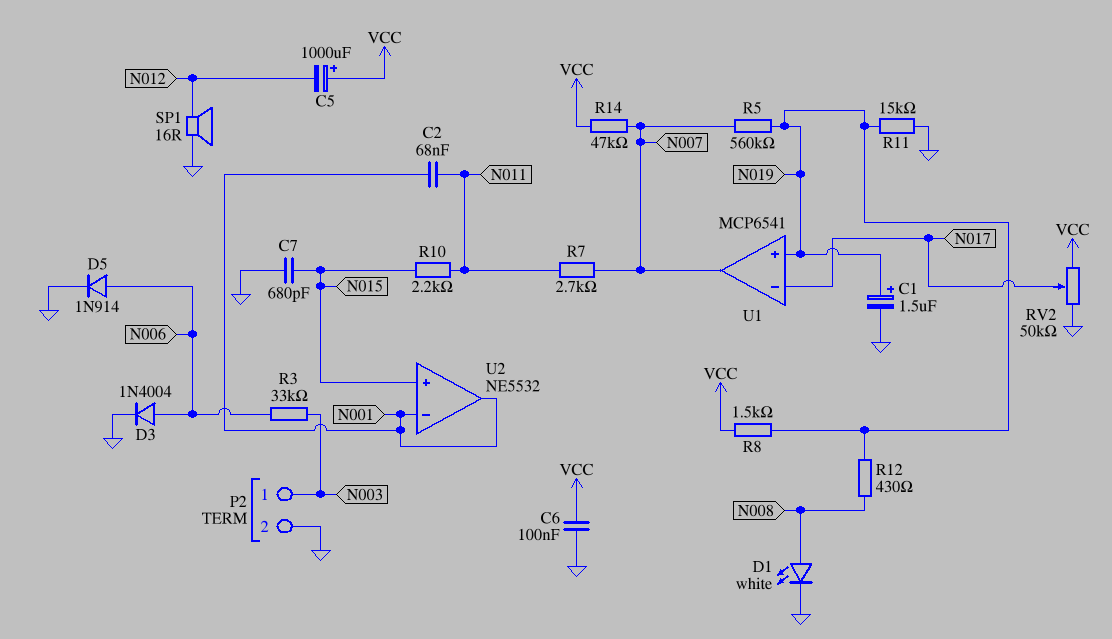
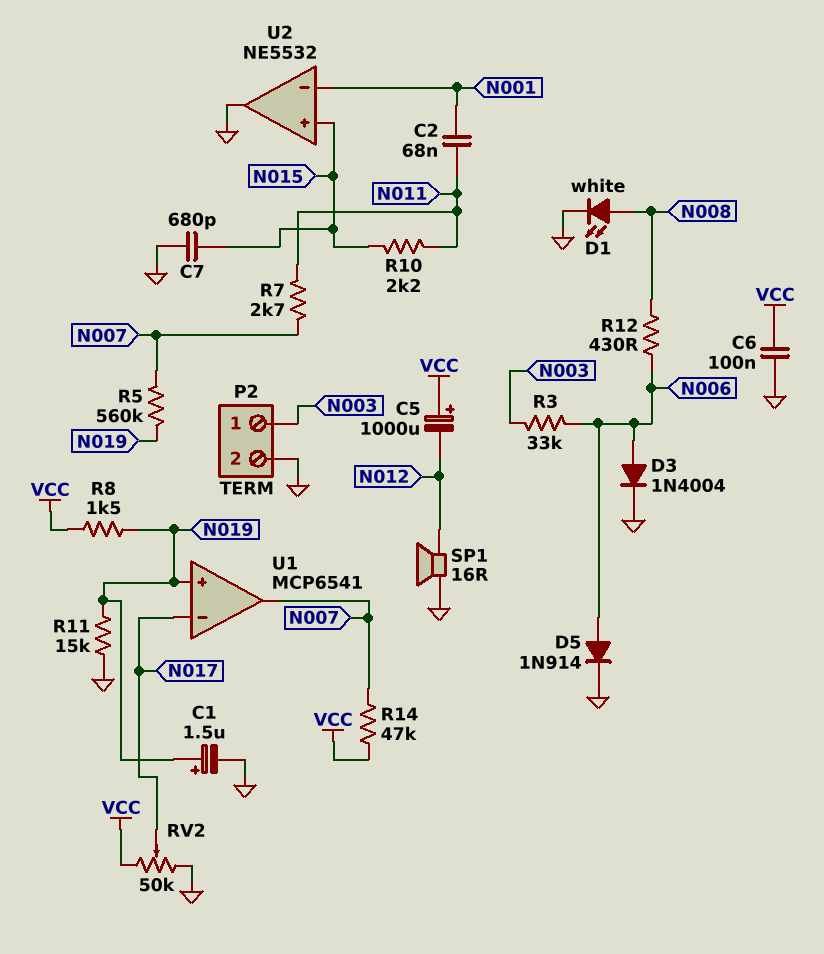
R12: 430 (N008, N019) -> 430 (N006, N008)
U2 pin out: N001 -> GND

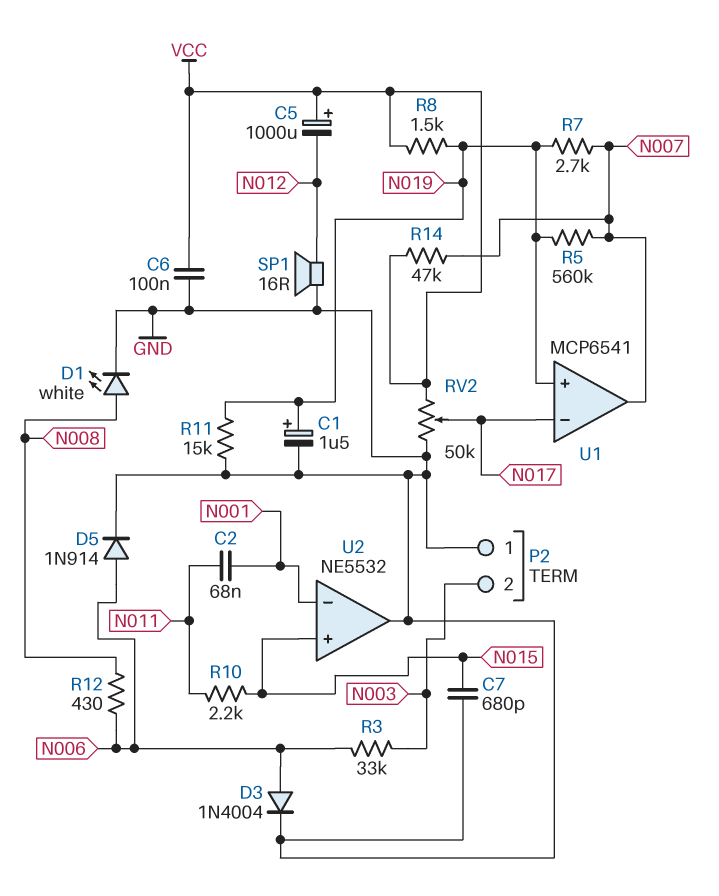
P2 pin 1: N003 -> GND
P2 pin 2: GND -> N003
R7: 2.7k (N007, N011) -> 2.7k (N007, N019)

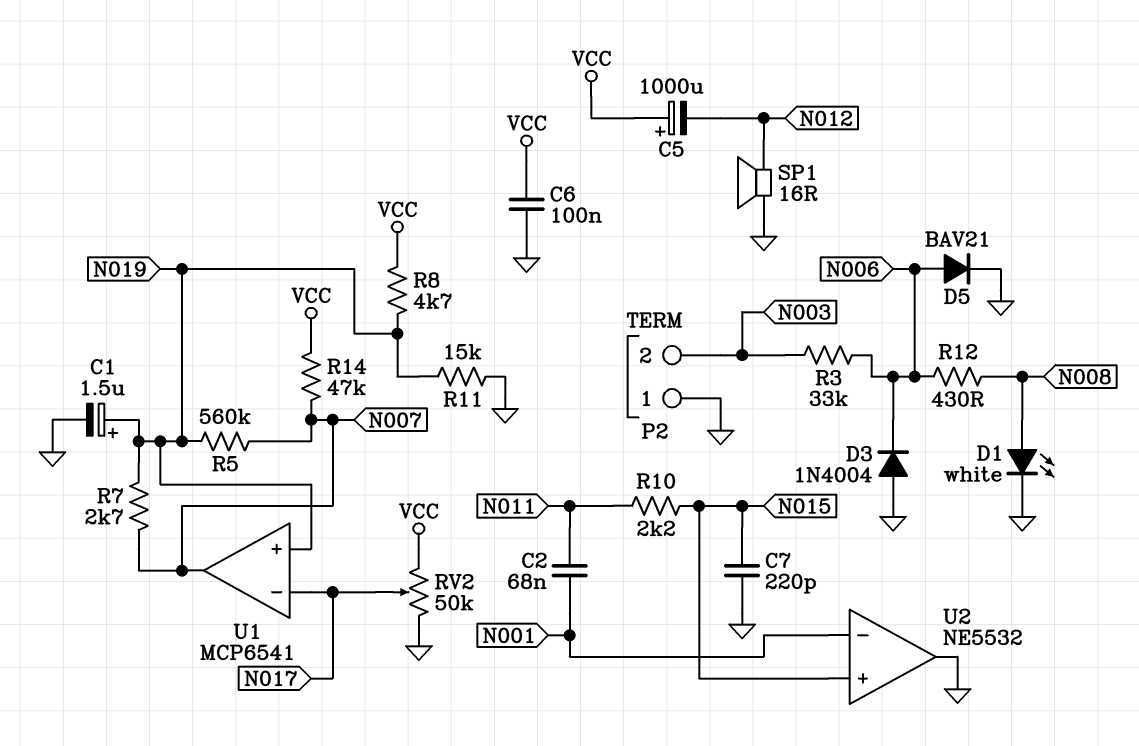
C7: 680pF (GND, N015) -> 220pF (GND, N015)
D3: diode 1N4004 (A N006, K GND) -> diode 1N4004 (A GND, K N006)
D5: diode 1N914 (A N006, K GND) -> diode BAV21 (A N006, K GND)
R8: 1.5k (N019, VCC) -> 4.7k (N019, VCC)

